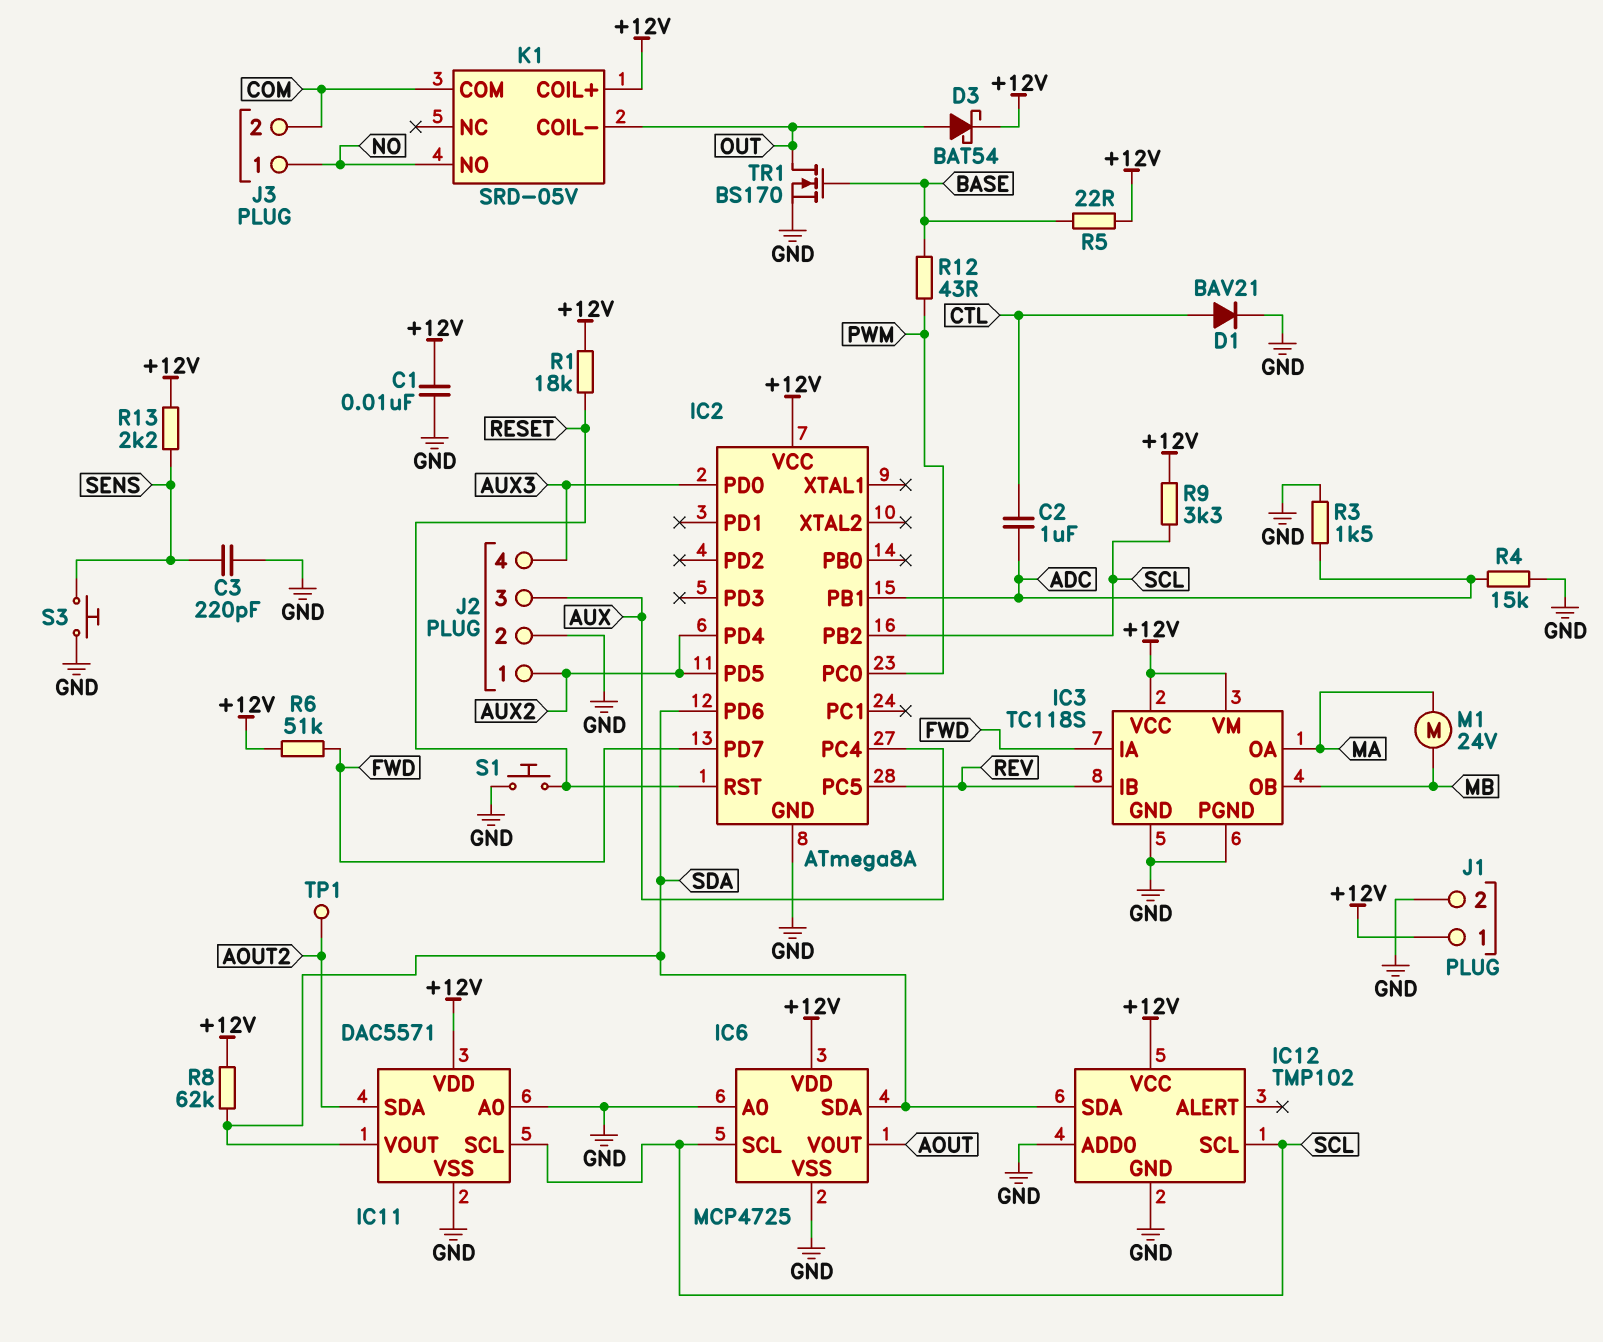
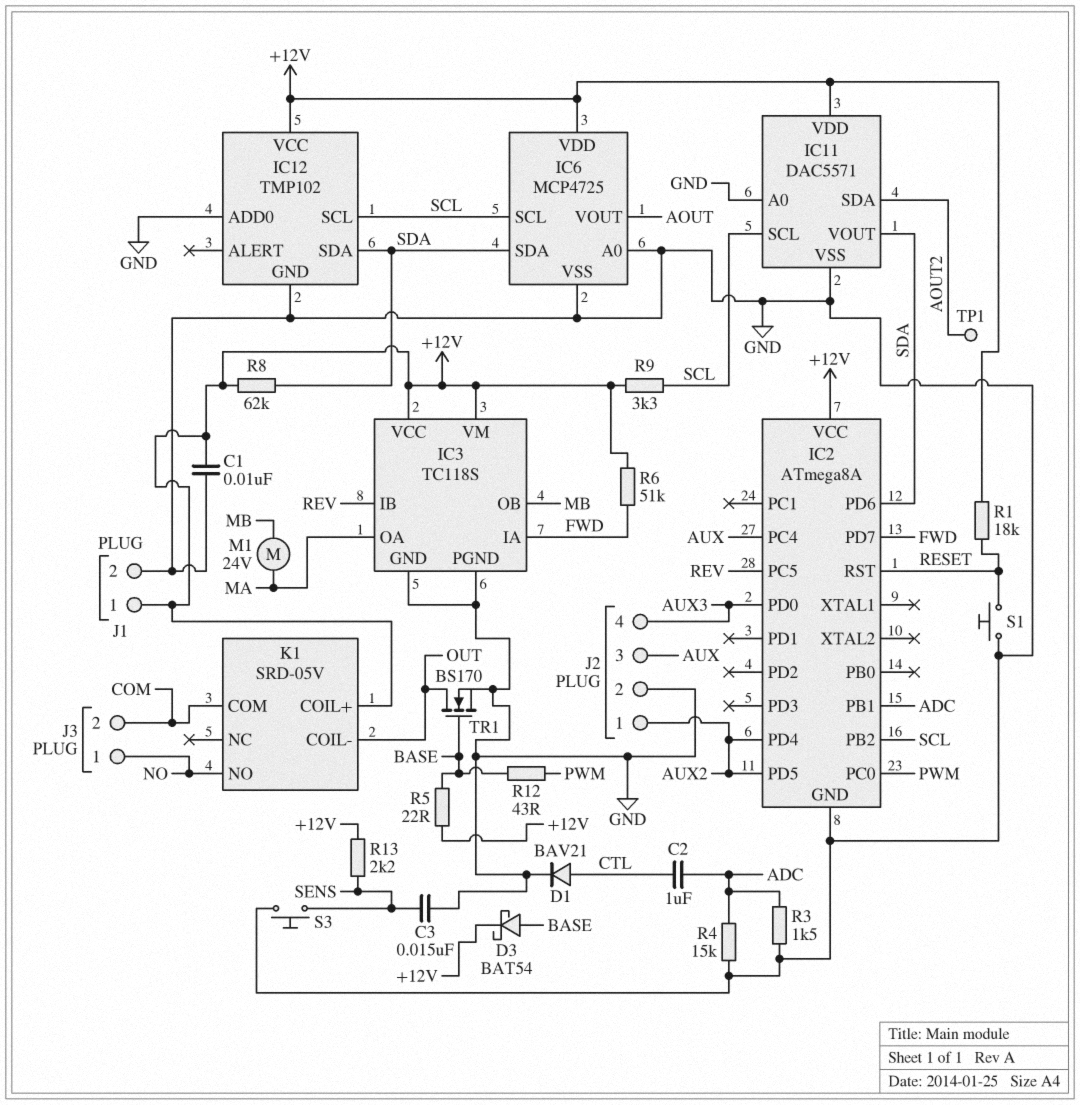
C3: 220pF (GND, SENS) -> 15nF (GND, SENS)
D3: schottky BAT54 (A OUT, K +12V) -> schottky BAT54 (A BASE, K +12V)

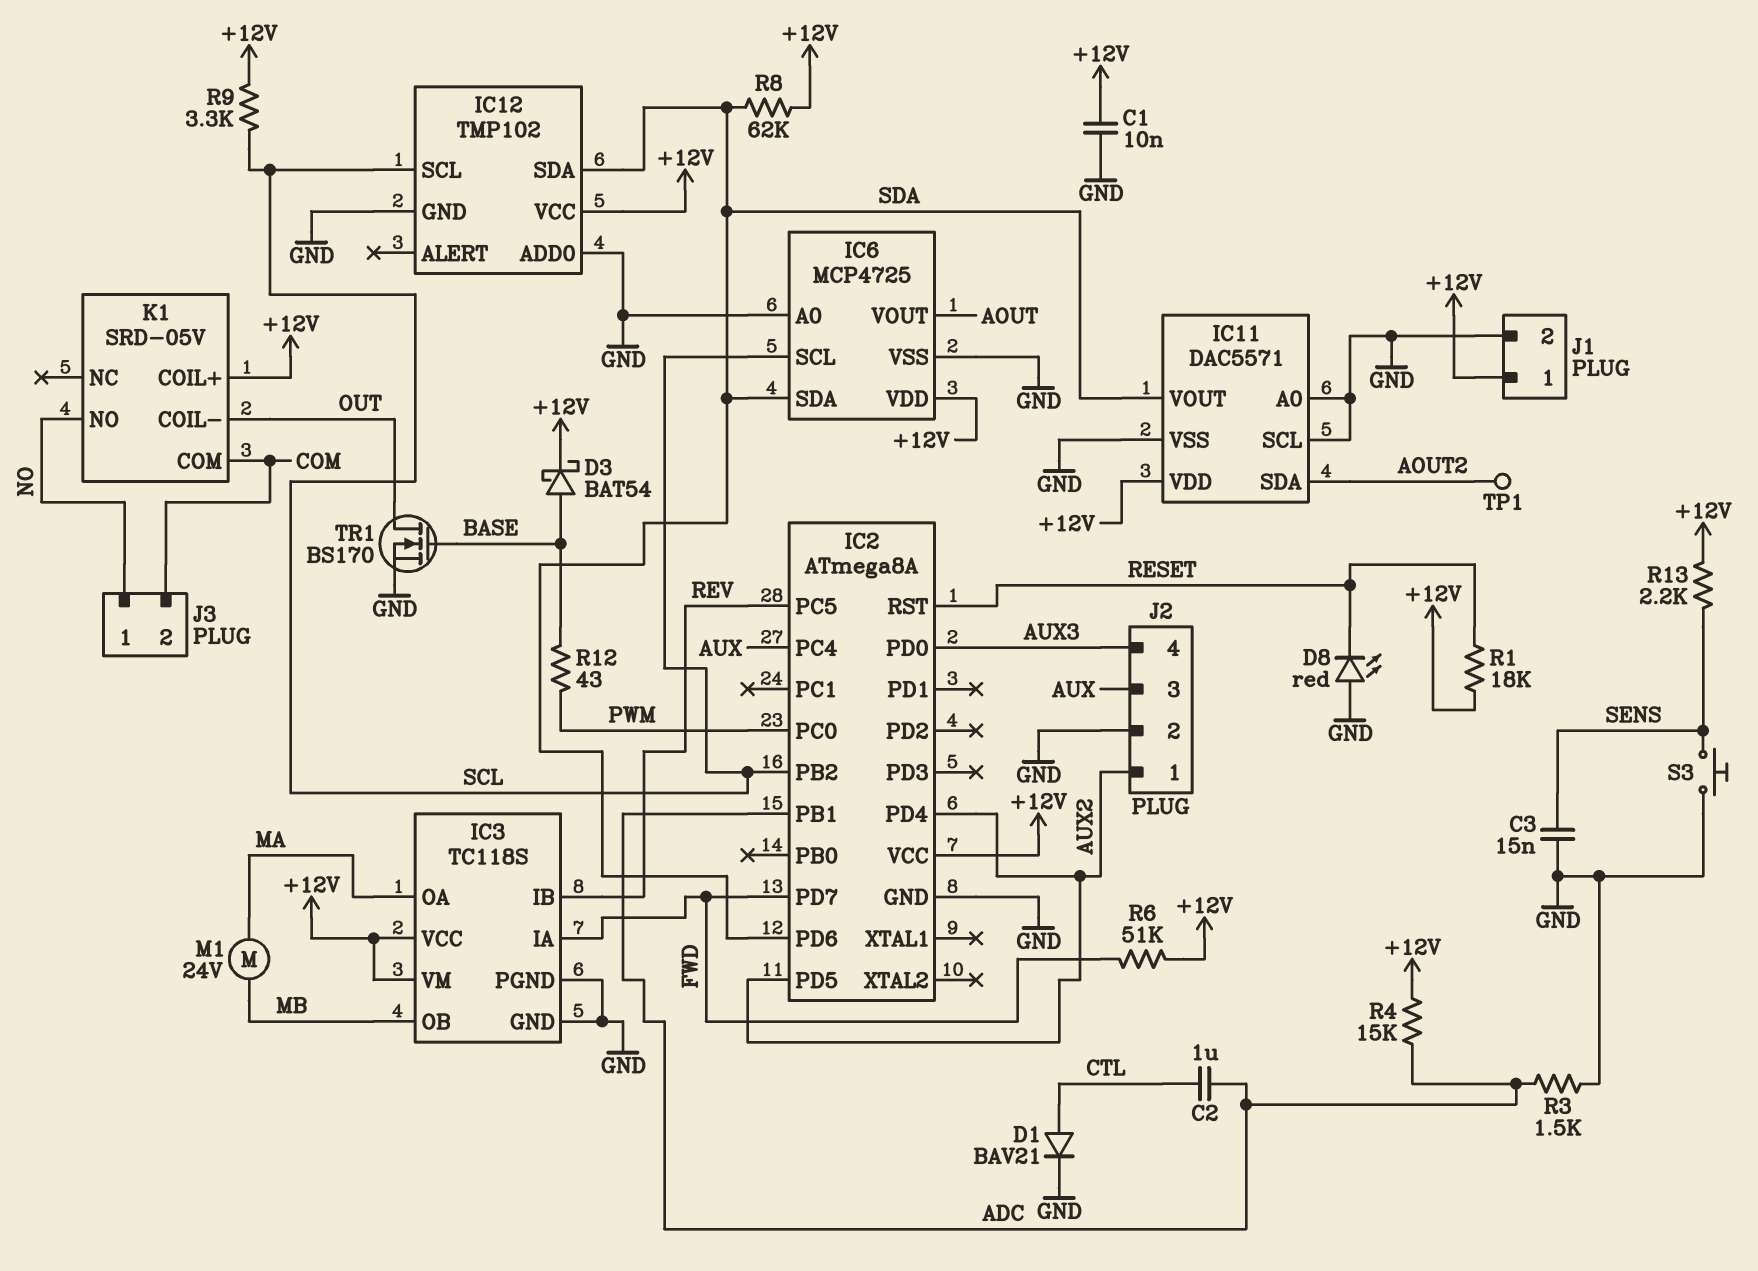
D8: none -> LED red (A GND, K RESET)
IC11 pin SCL: SCL -> GND
R4: 15k (ADC, GND) -> 15k (+12V, ADC)
R5: 22 (+12V, BASE) -> none
S1: button (GND, RESET) -> none

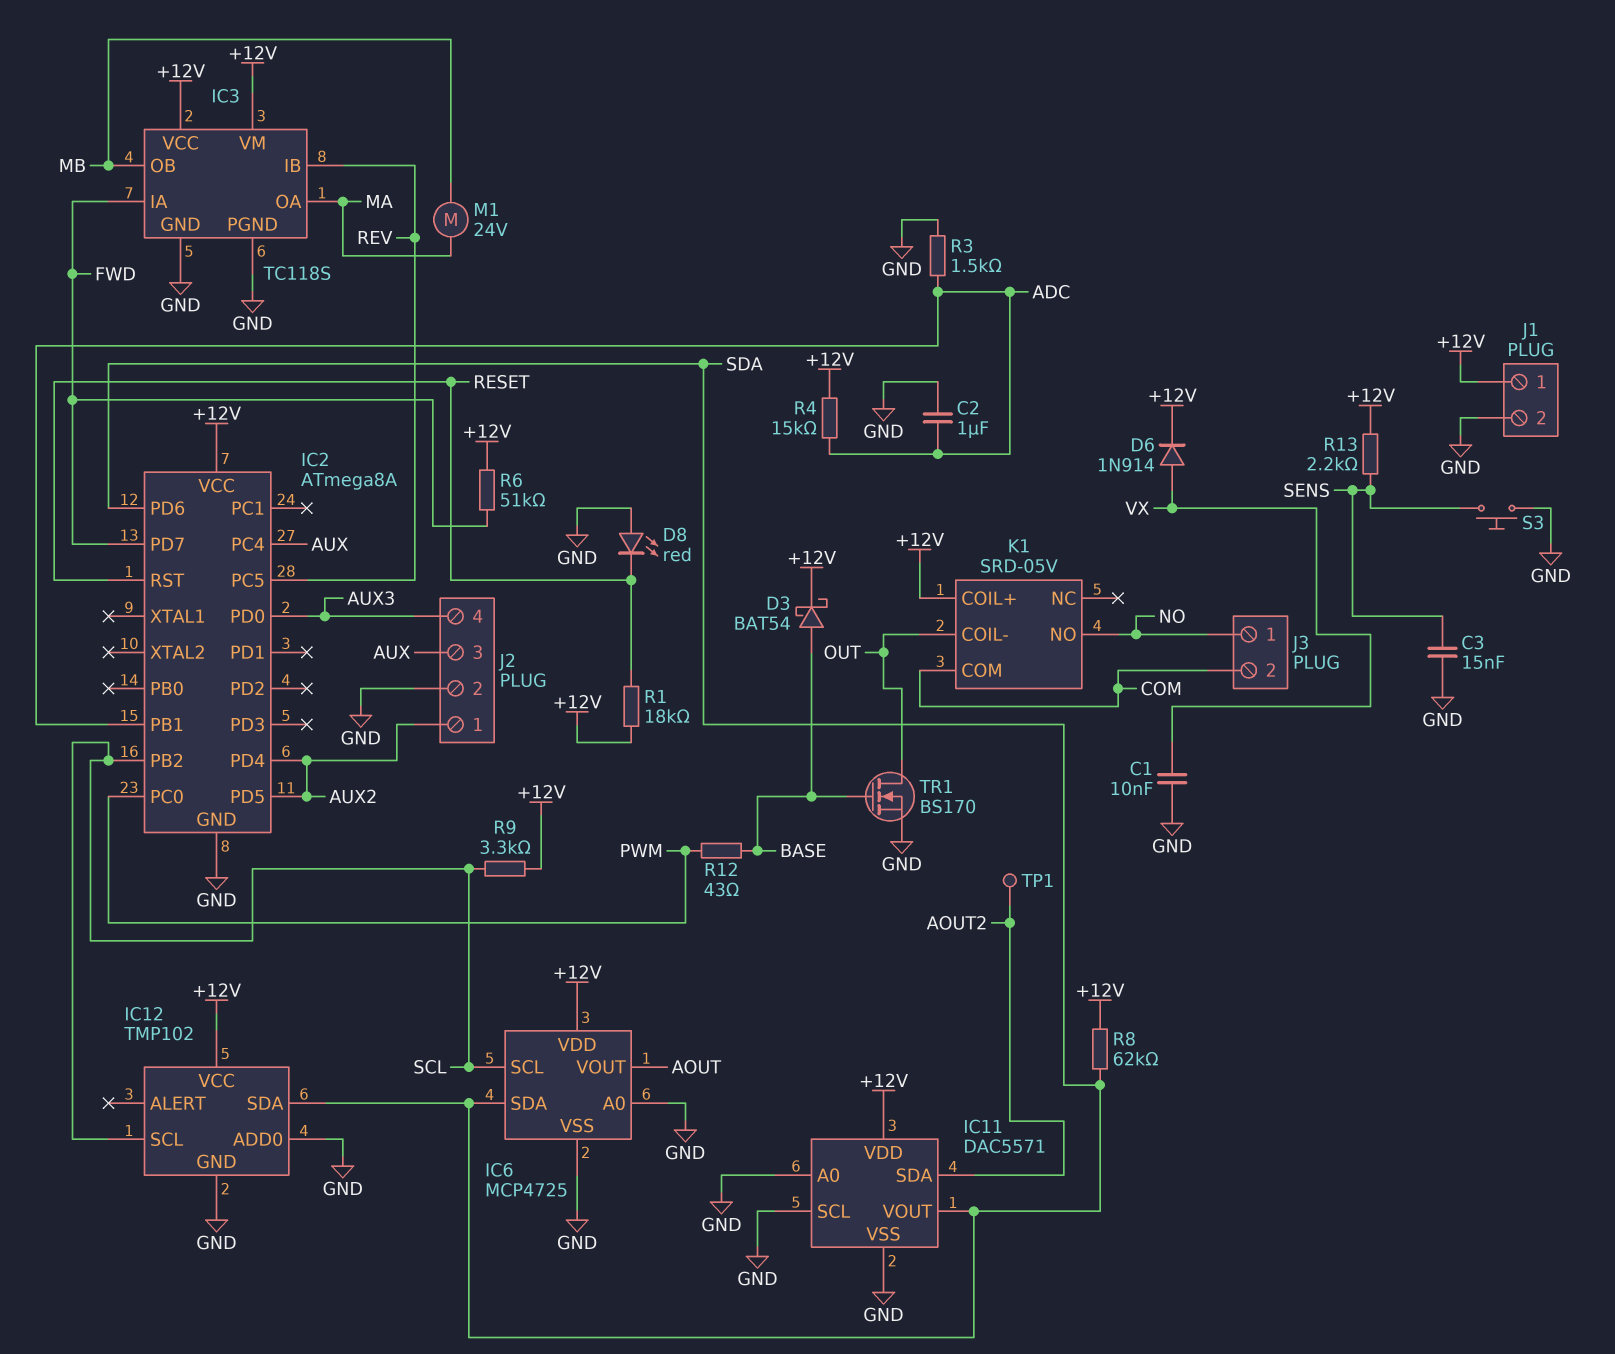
C1: 10nF (+12V, GND) -> 10nF (GND, VX)
C2: 1uF (ADC, CTL) -> 1uF (ADC, GND)
D1: diode BAV21 (A CTL, K GND) -> none
D6: none -> diode 1N914 (A VX, K +12V)

